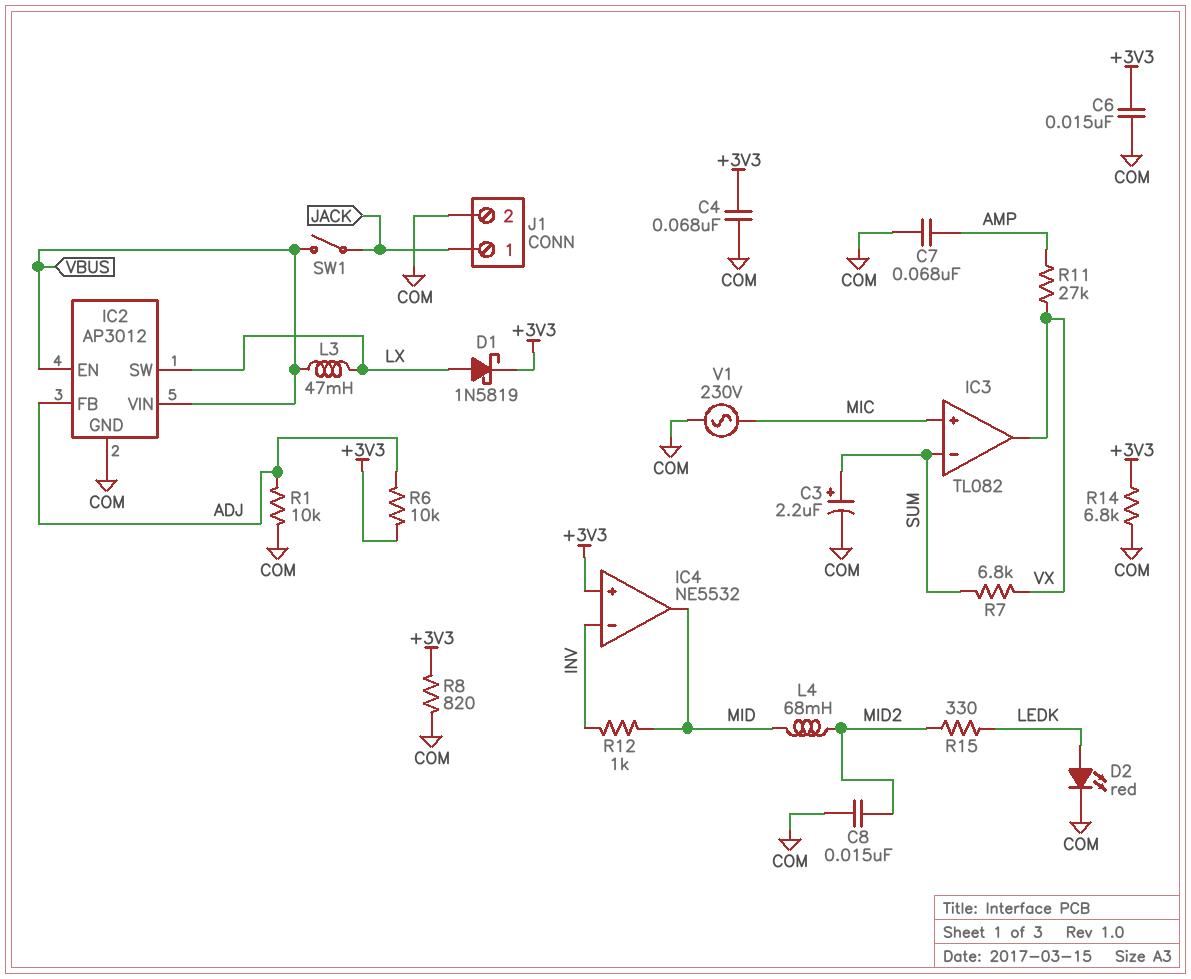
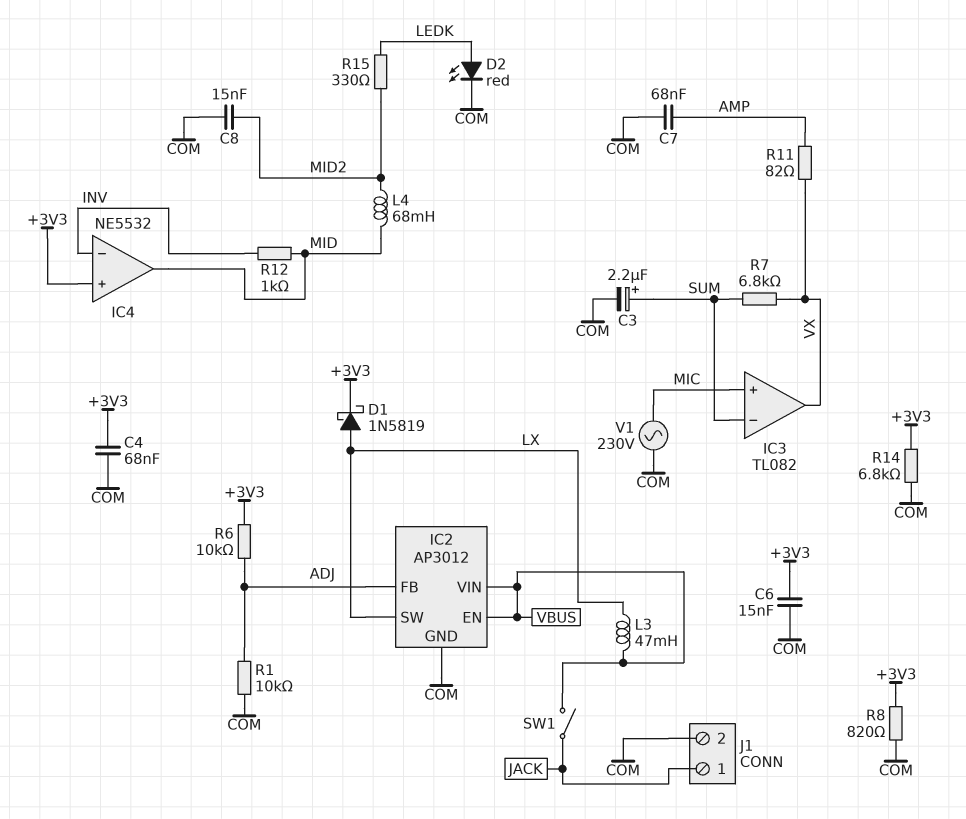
R11: 27k (AMP, VX) -> 82 (AMP, VX)

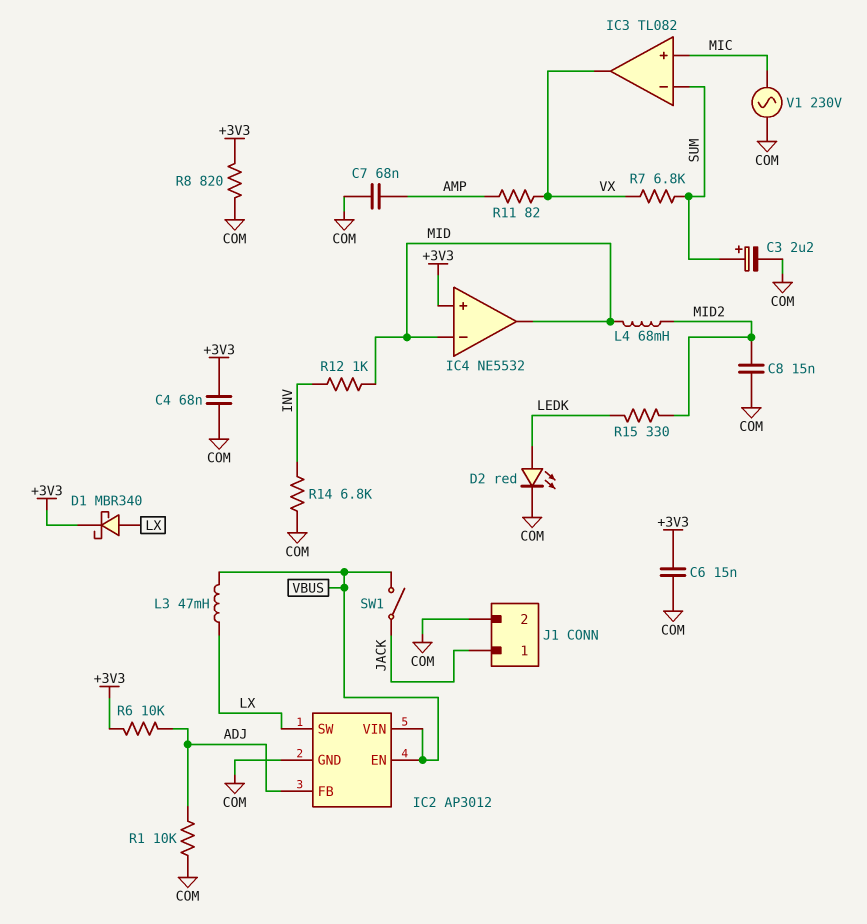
D1: schottky 1N5819 (A LX, K +3V3) -> schottky MBR340 (A LX, K +3V3)
IC4 pin in-: INV -> MID
R14: 6.8k (+3V3, COM) -> 6.8k (COM, INV)

